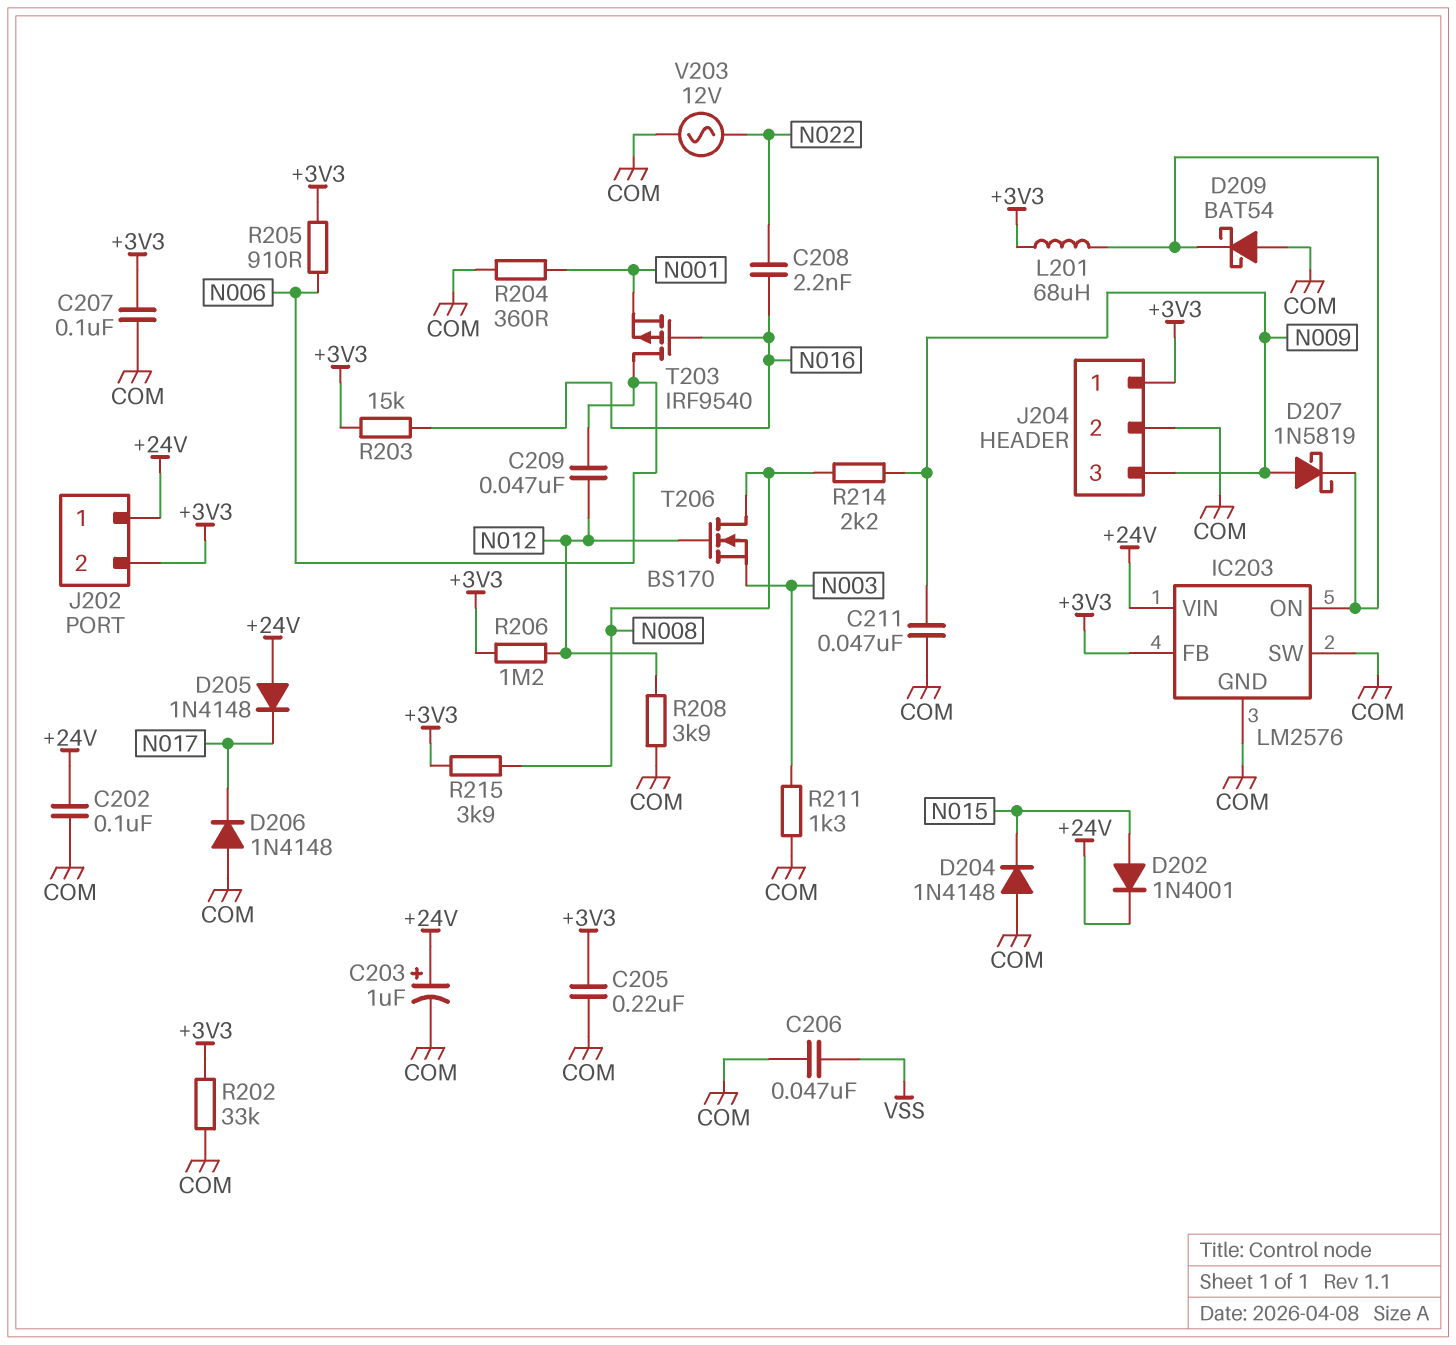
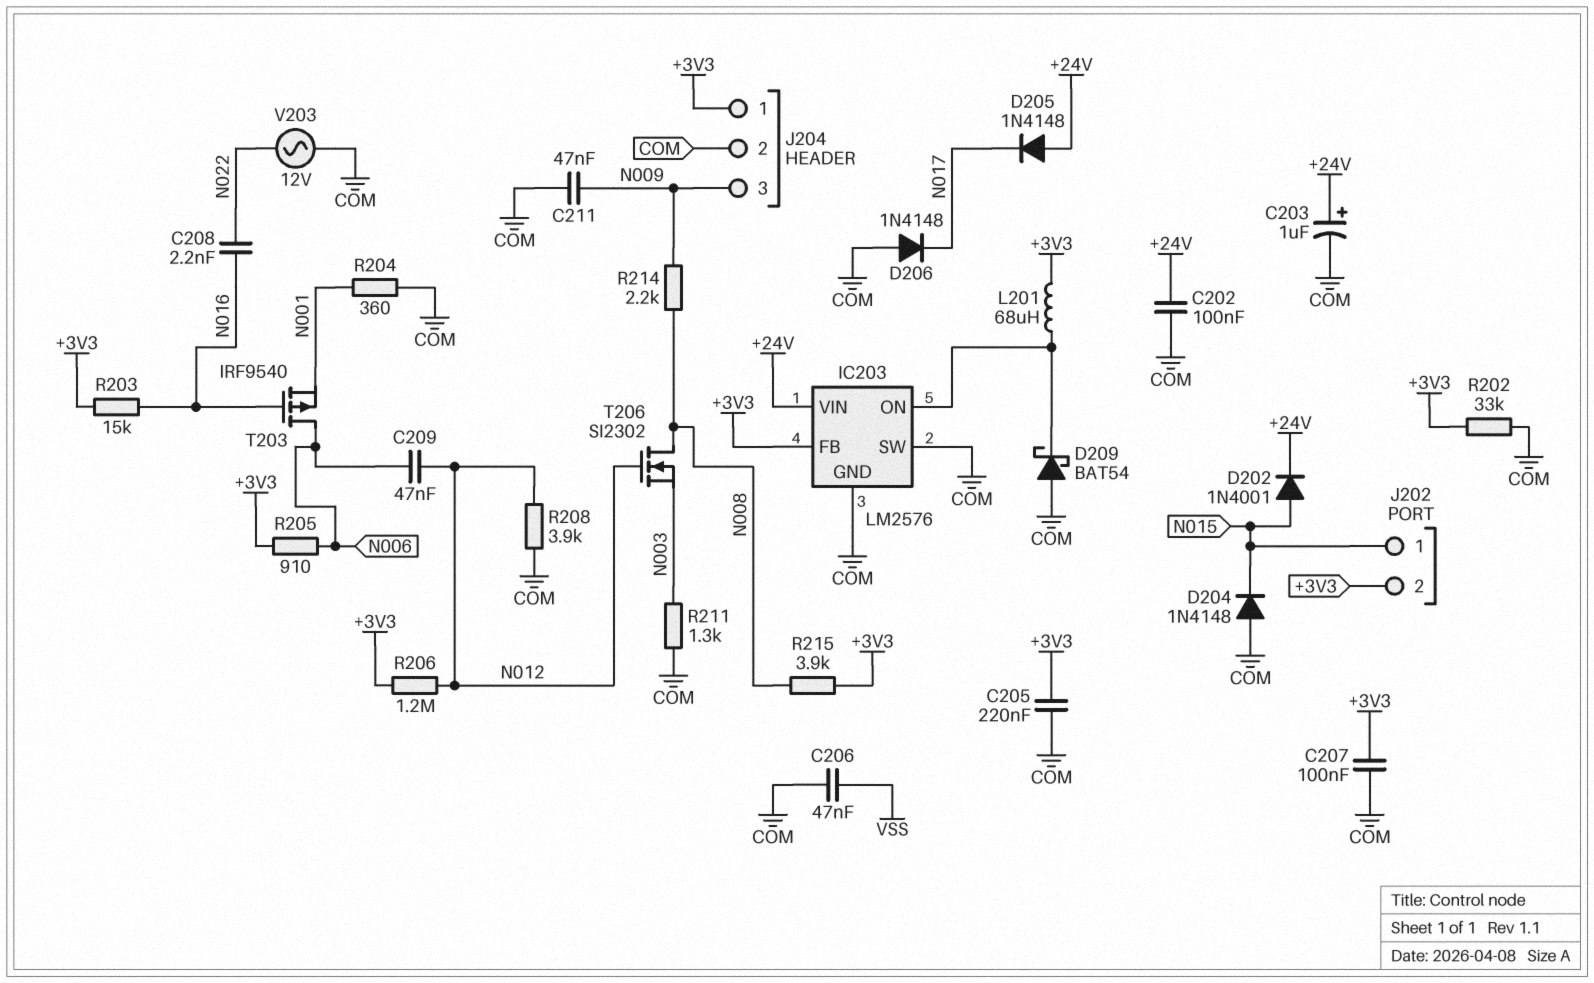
D207: schottky 1N5819 (A N009, K IC203/ON) -> none
J202 pin 1: +24V -> N015
T206: NMOS BS170 (G N012, D N008, S N003) -> NMOS SI2302 (G N012, D N008, S N003)

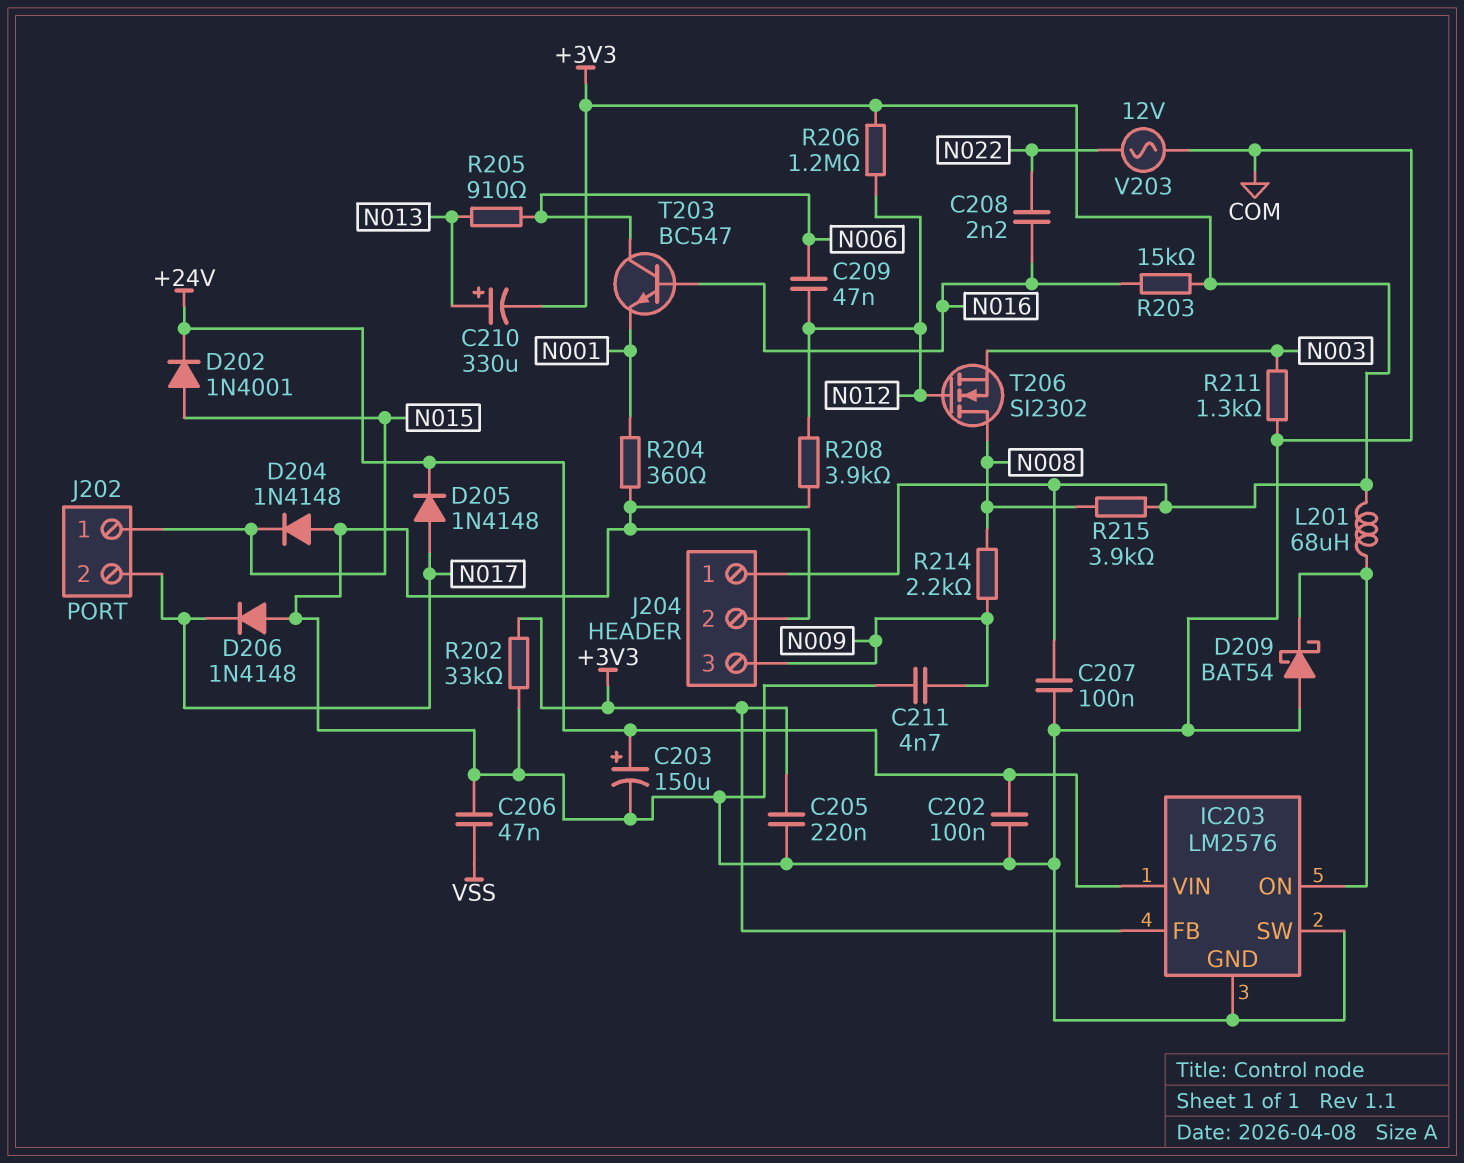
C203: 1uF (plus +24V, minus COM) -> 150uF (plus +24V, minus COM)
C210: none -> 330uF (plus N013, minus +3V3)
C211: 47nF (COM, N009) -> 4.7nF (COM, N009)
D205: diode 1N4148 (A +24V, K N017) -> diode 1N4148 (A N017, K +24V)
J202 pin 2: +3V3 -> N017
R205: 910 (+3V3, N006) -> 910 (N006, N013)
T203: PMOS IRF9540 (G N016, D N006, S N001) -> NPN BC547 (B N016, C N006, E N001)

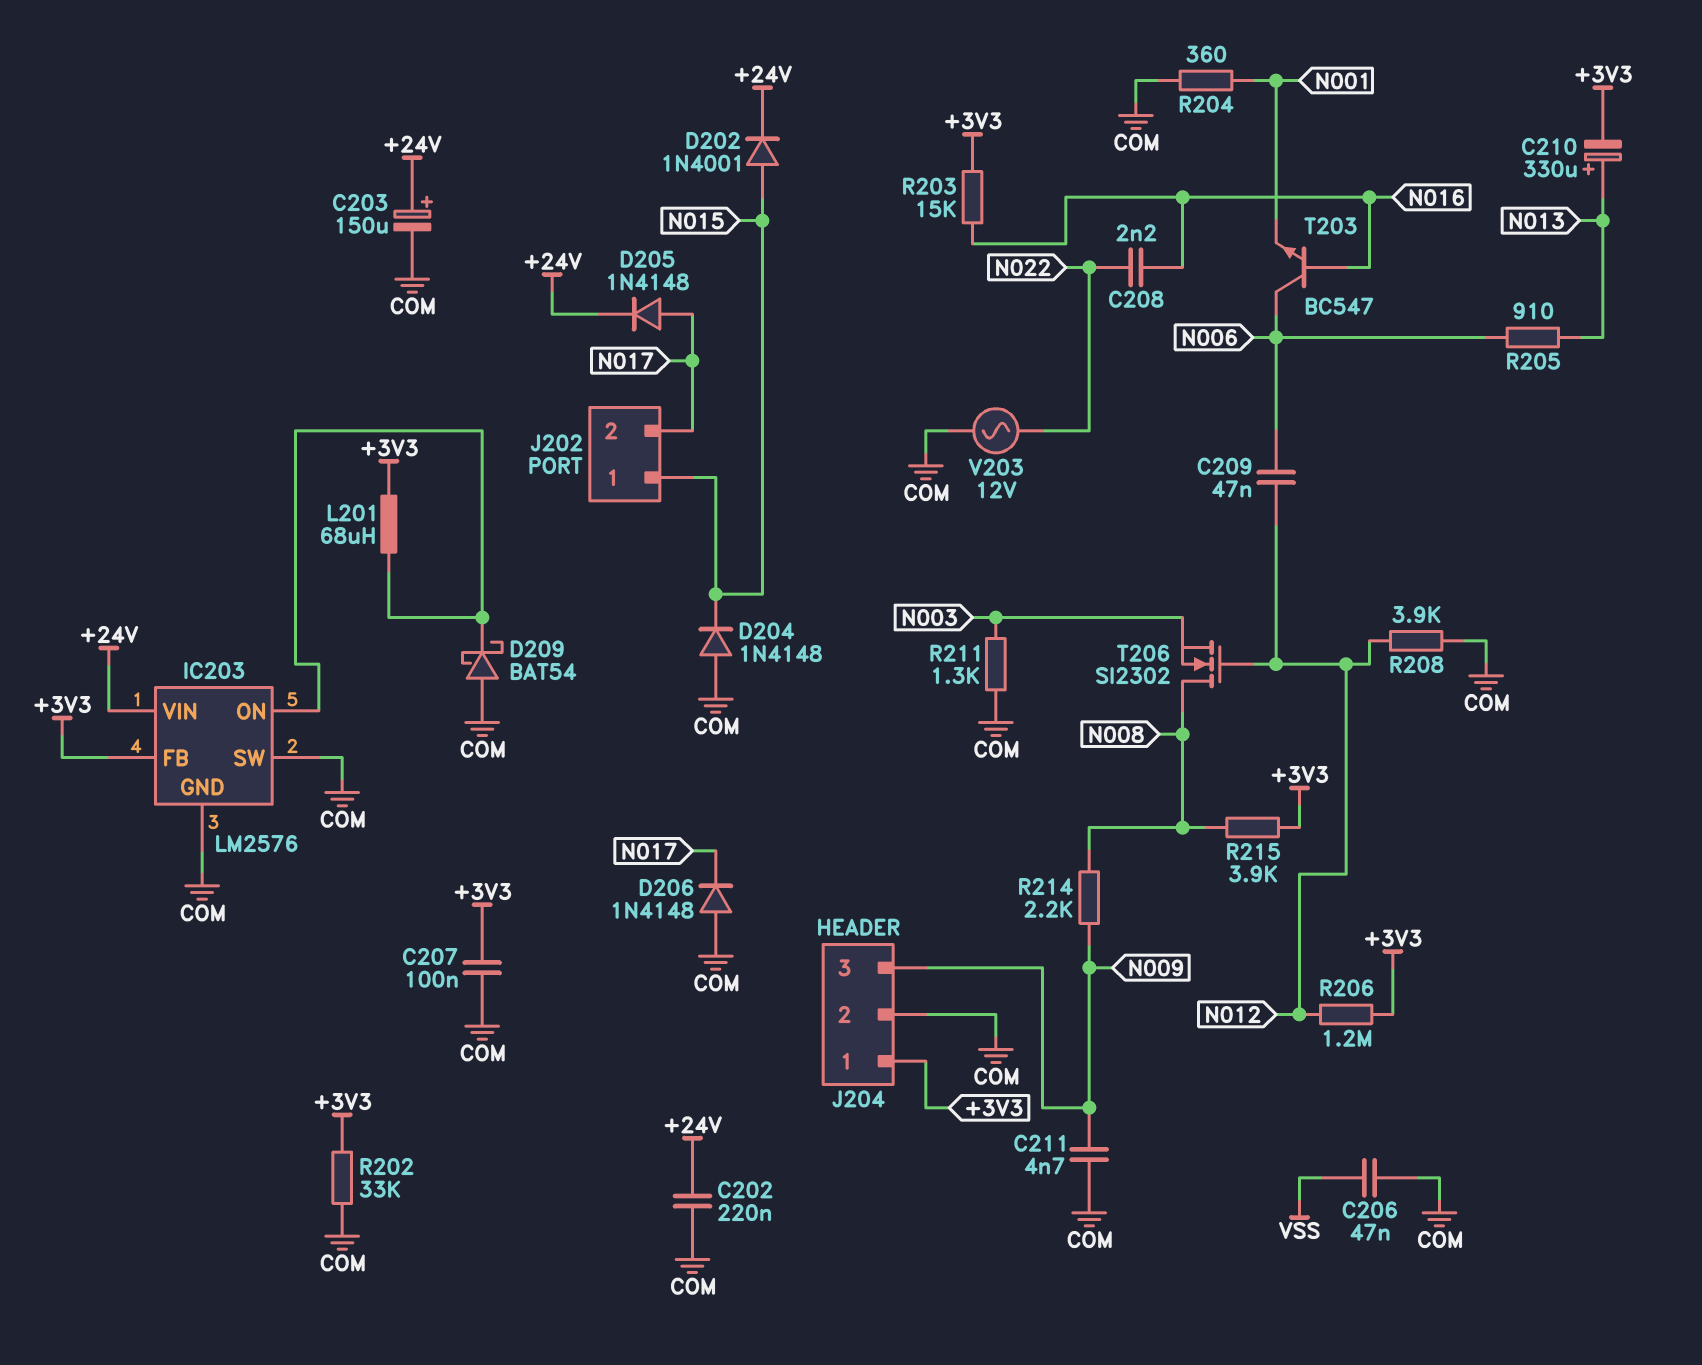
C202: 100nF (+24V, COM) -> 220nF (+24V, COM)
C205: 220nF (+3V3, COM) -> none

